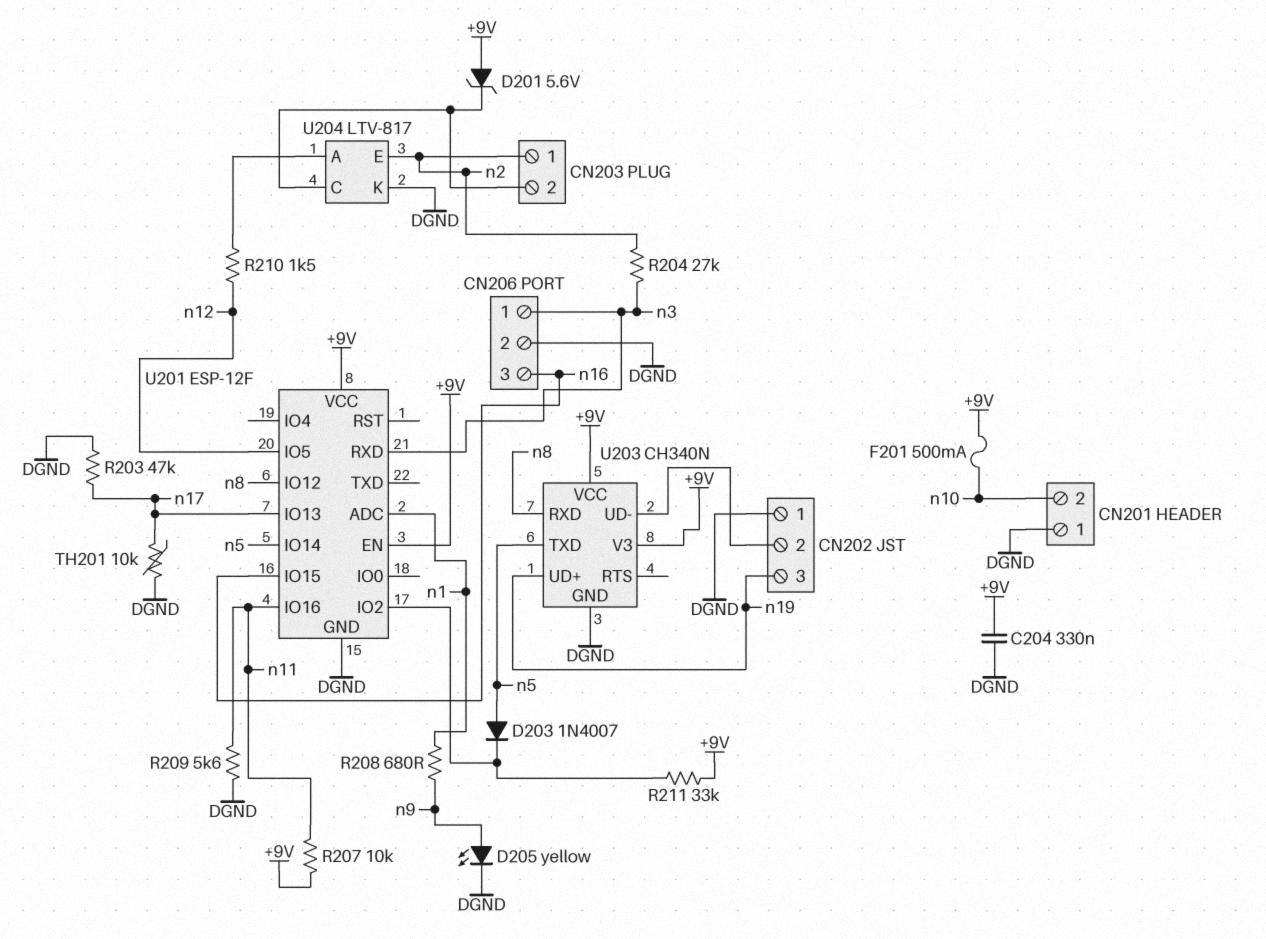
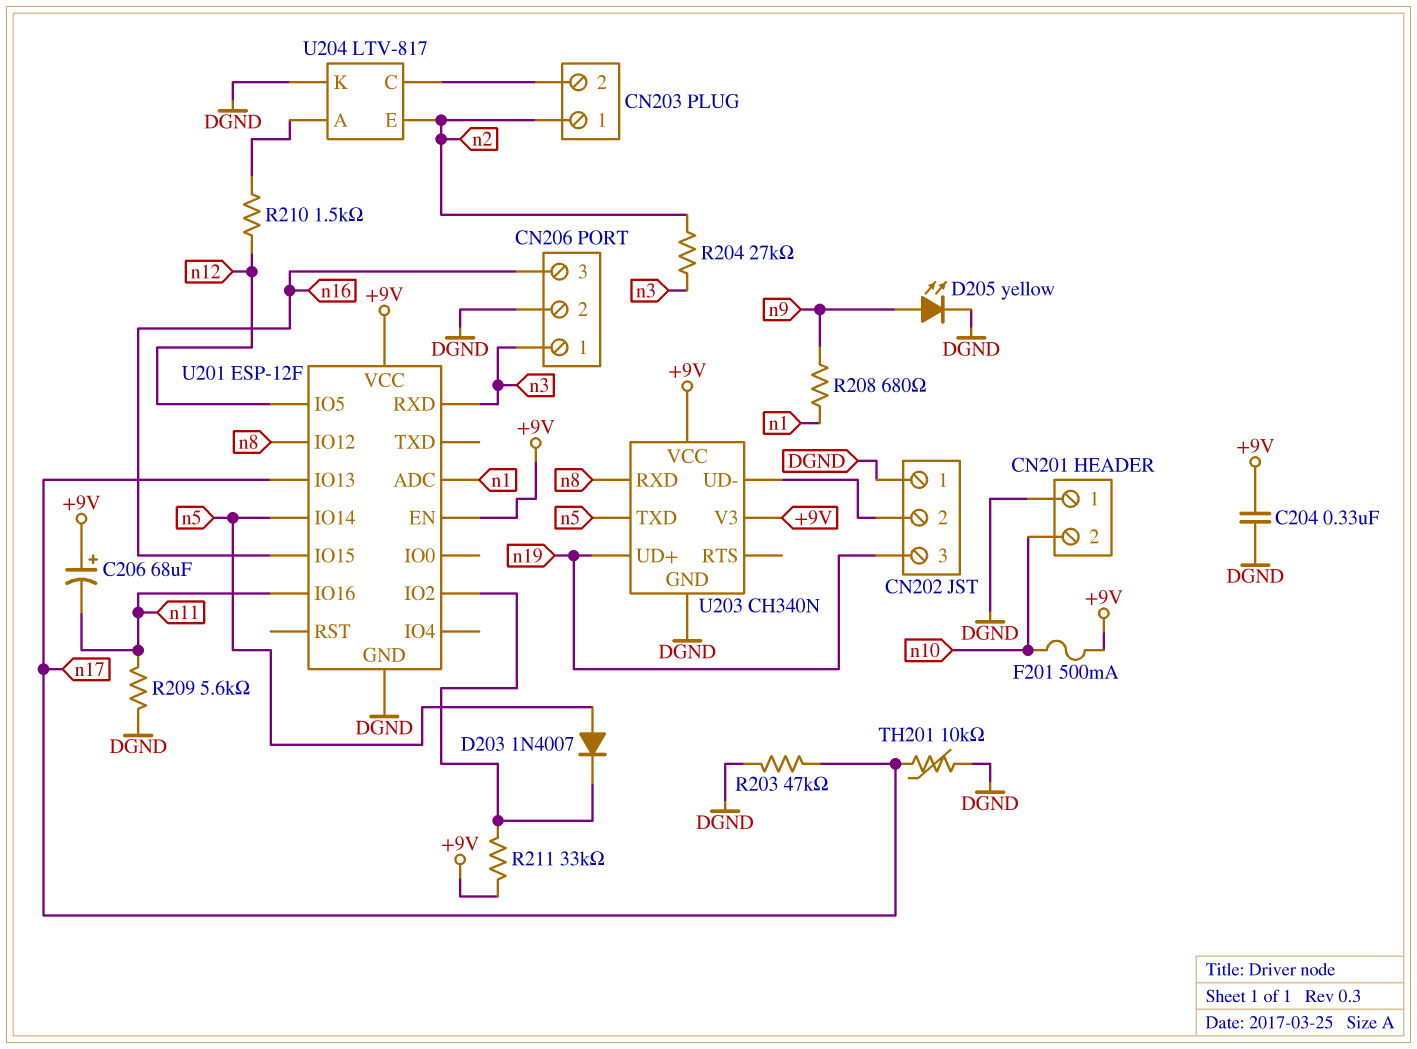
C206: none -> 68uF (plus +9V, minus n11)
D201: zener 5.6V (A +9V, K CN203/2) -> none
R207: 10k (+9V, n11) -> none

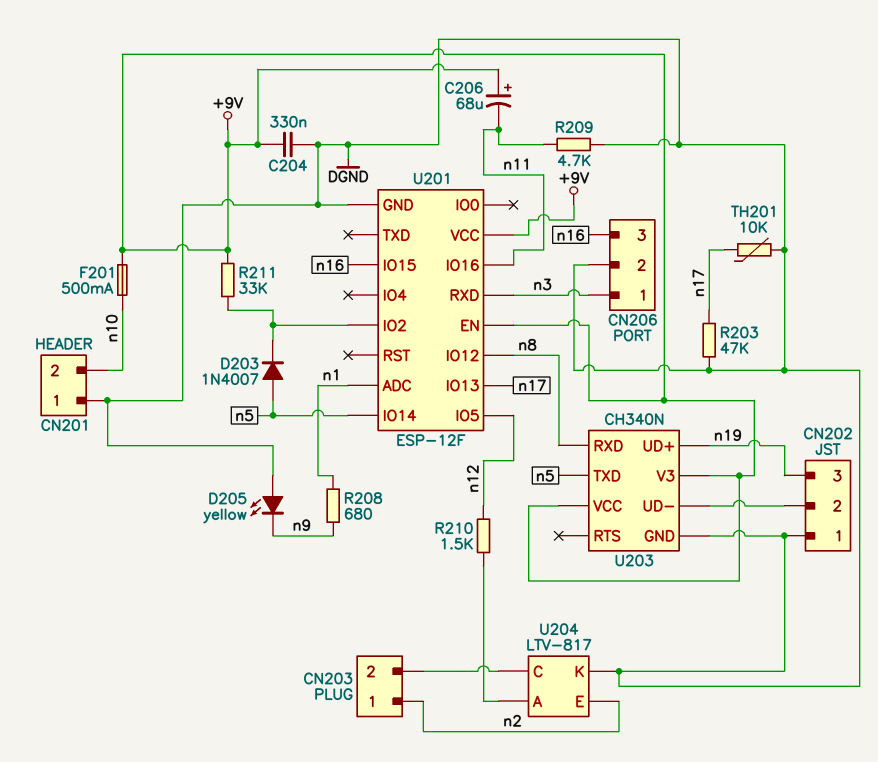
D205: LED yellow (A n9, K DGND) -> LED yellow (A DGND, K n9)
R204: 27k (n2, n3) -> none
R209: 5.6k (DGND, n11) -> 4.7k (DGND, n11)

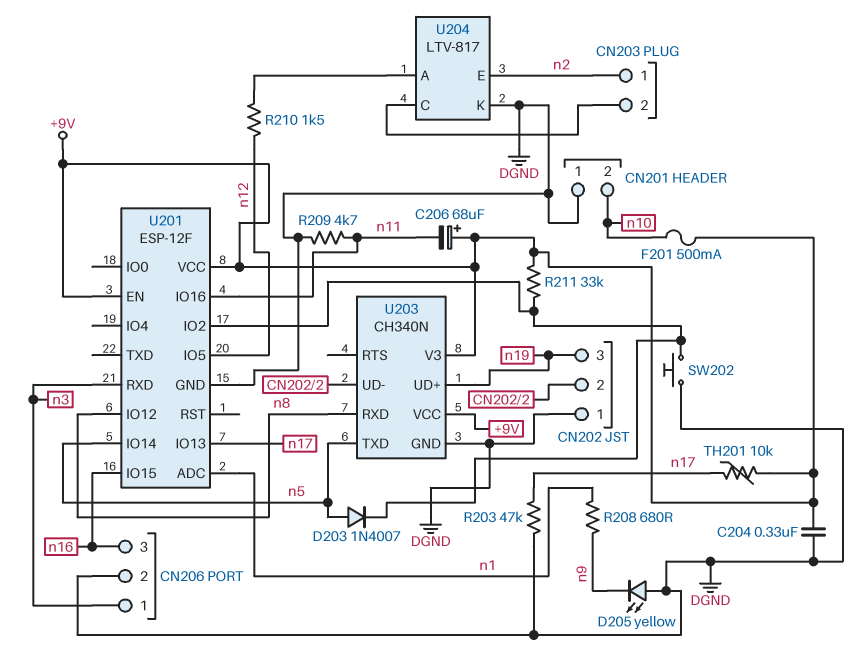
SW202: none -> button (DGND, U201/IO2)
TH201: 10k (DGND, n17) -> 10k (+9V, n17)

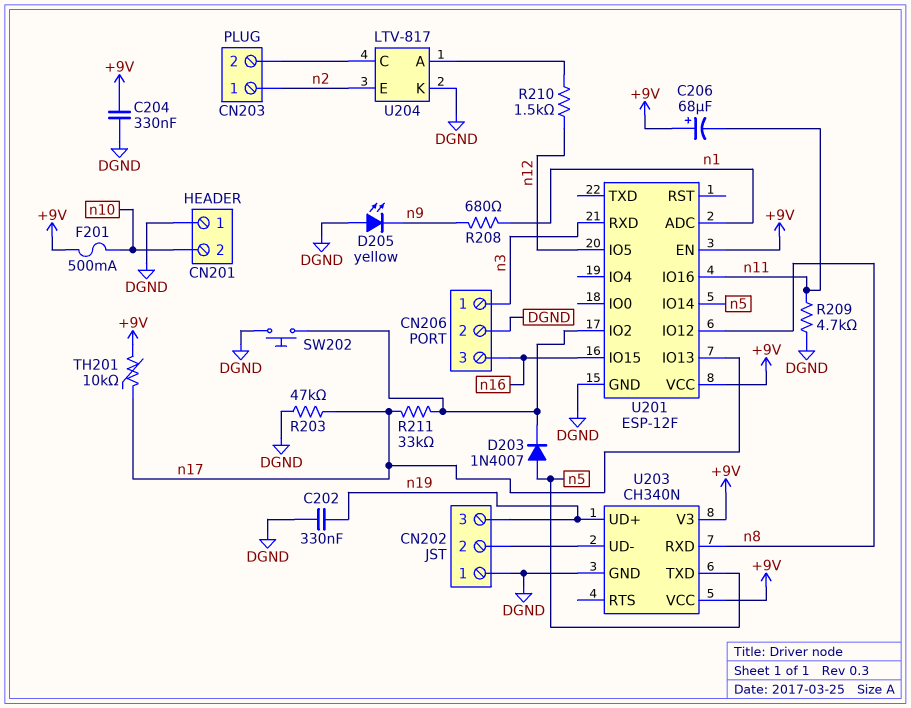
C202: none -> 330nF (DGND, n19)
R211: 33k (+9V, U201/IO2) -> 33k (U201/IO2, n17)

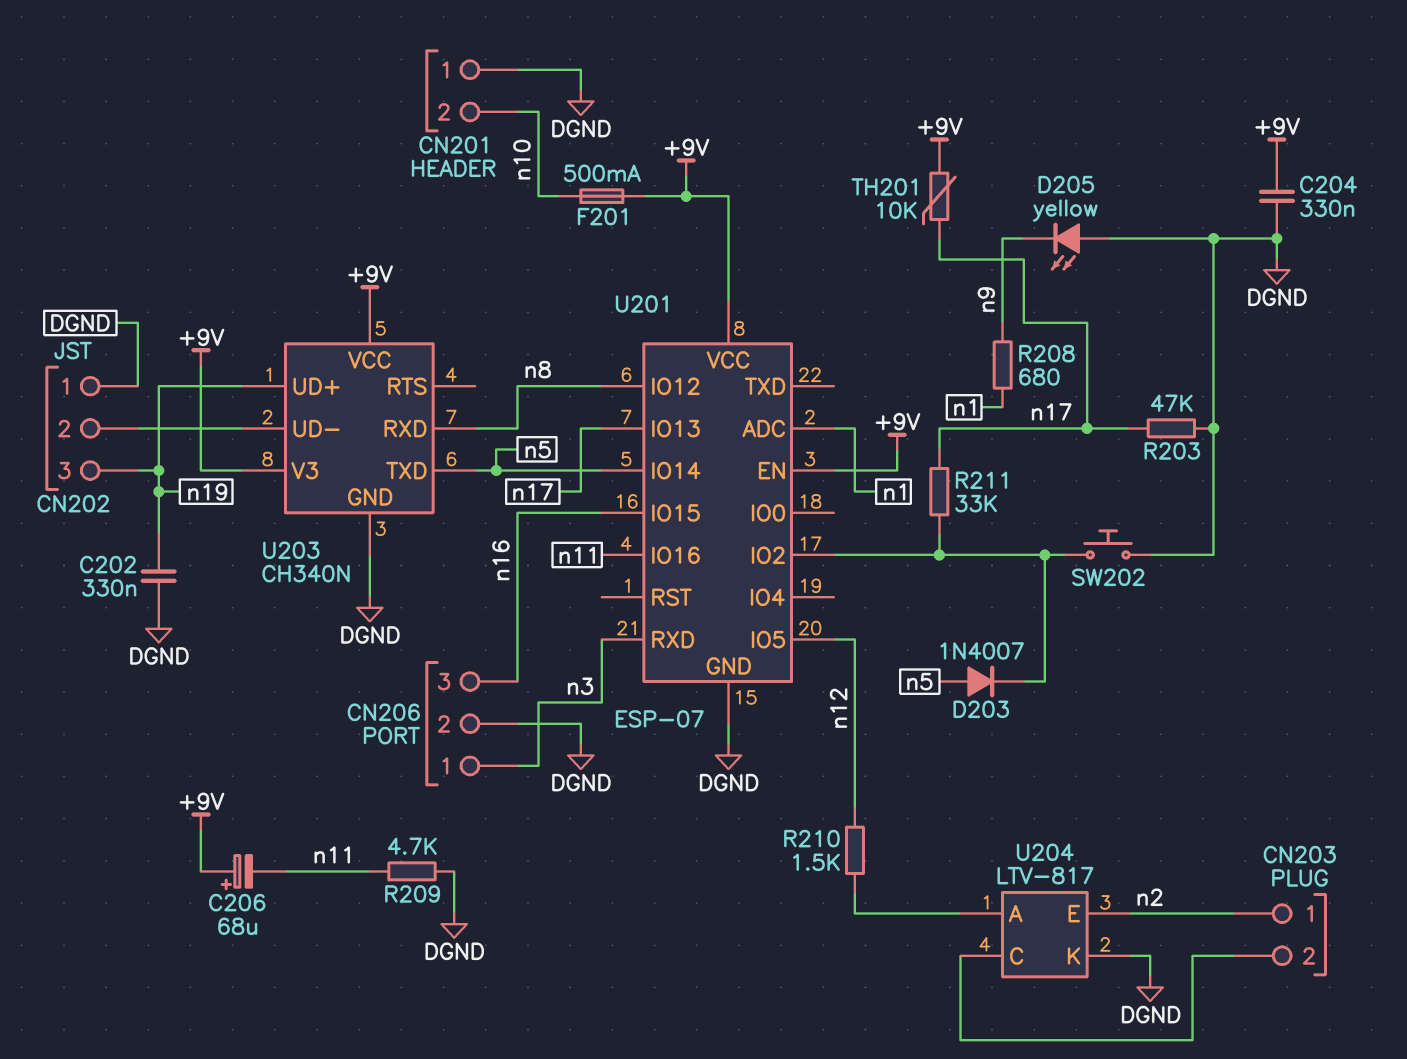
U201: ESP-12F -> ESP-07

